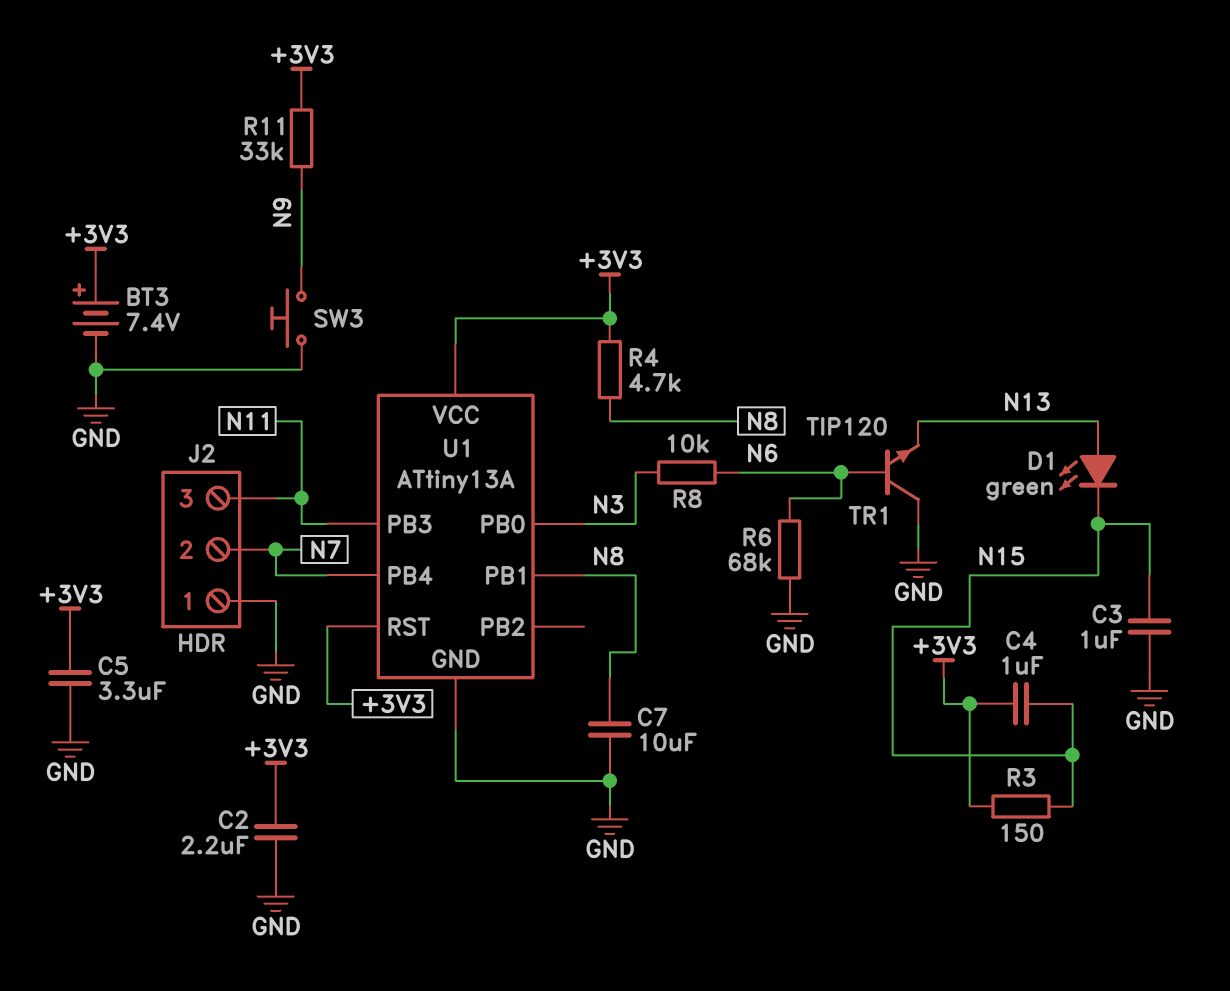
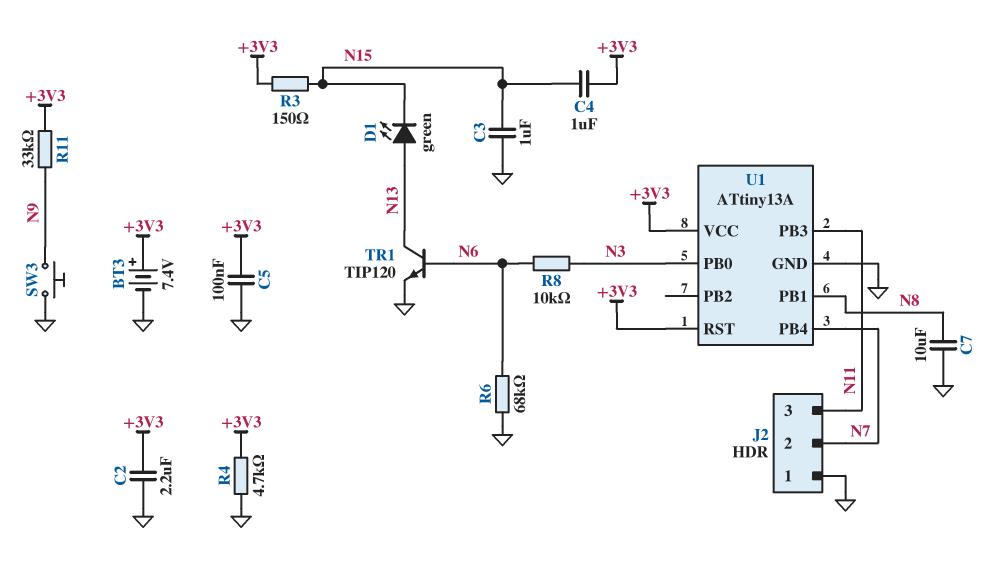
C5: 3.3uF (+3V3, GND) -> 100nF (+3V3, GND)
R4: 4.7k (+3V3, N8) -> 4.7k (+3V3, GND)
TR1: NPN TIP120 (B N6, C GND, E N13) -> NPN TIP120 (B N6, C N13, E GND)

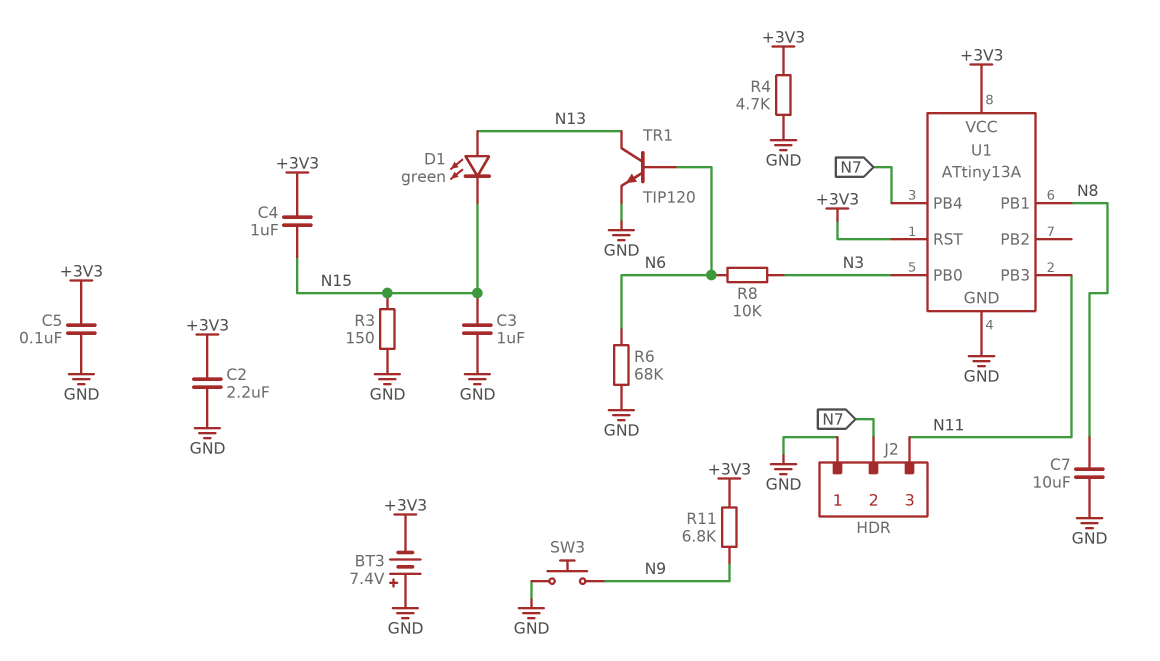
BT3: 7.4V (plus +3V3, minus GND) -> 7.4V (plus GND, minus +3V3)
R3: 150 (+3V3, N15) -> 150 (GND, N15)
R11: 33k (+3V3, N9) -> 6.8k (+3V3, N9)

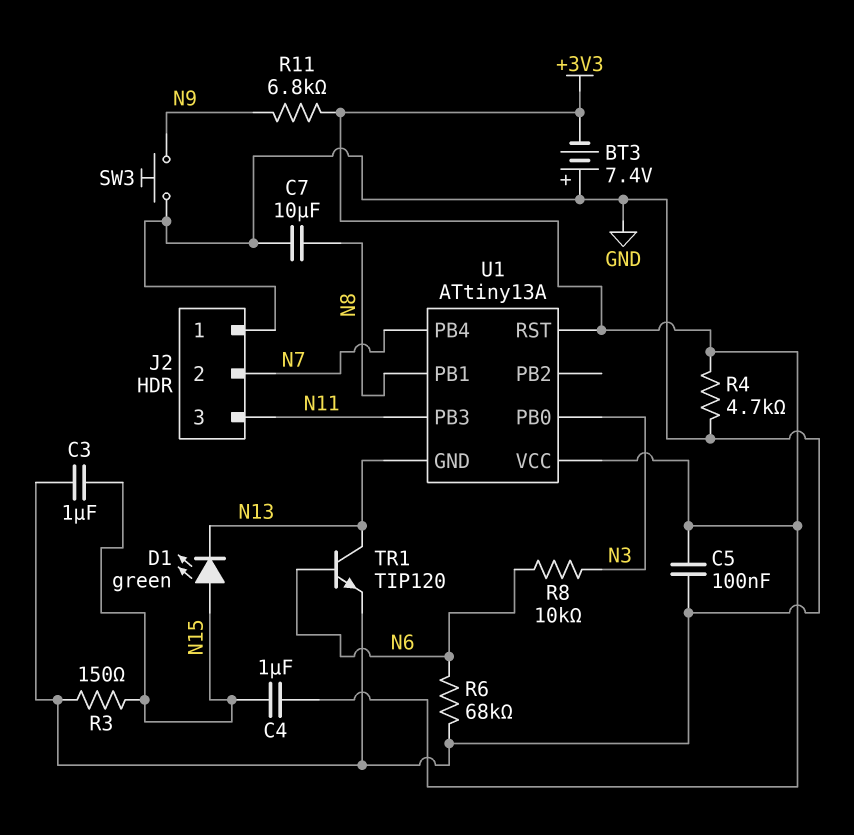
C2: 2.2uF (+3V3, GND) -> none
D1: LED green (A N13, K N15) -> LED green (A N15, K N13)
U1 pin GND: GND -> N13

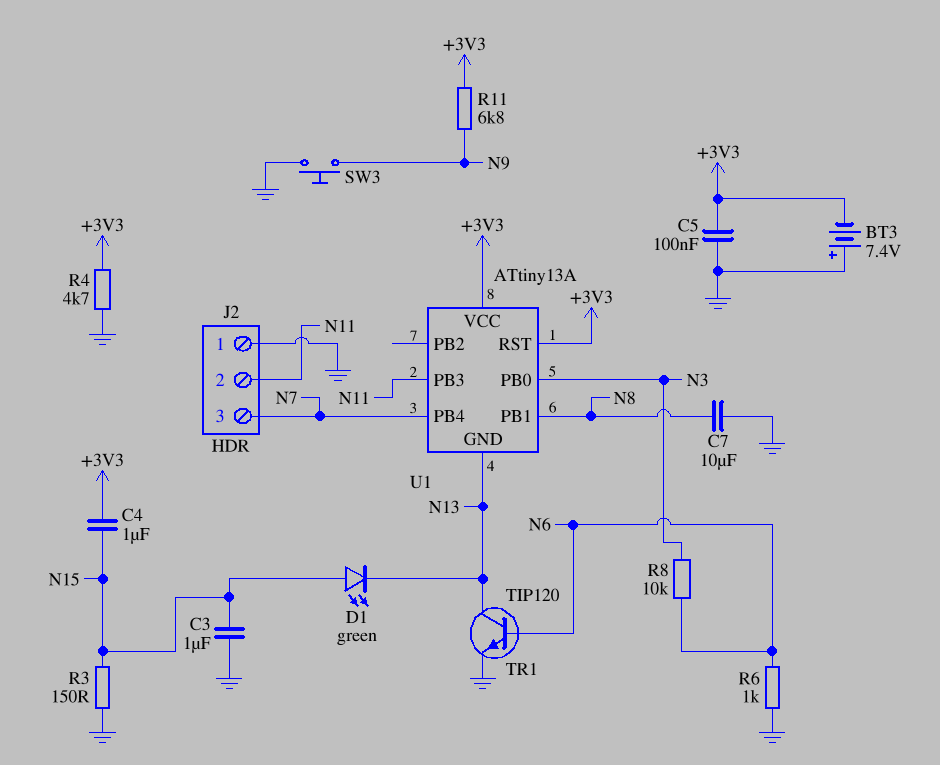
J2 pin 2: N7 -> N11
J2 pin 3: N11 -> N7
R6: 68k (GND, N6) -> 1k (GND, N6)

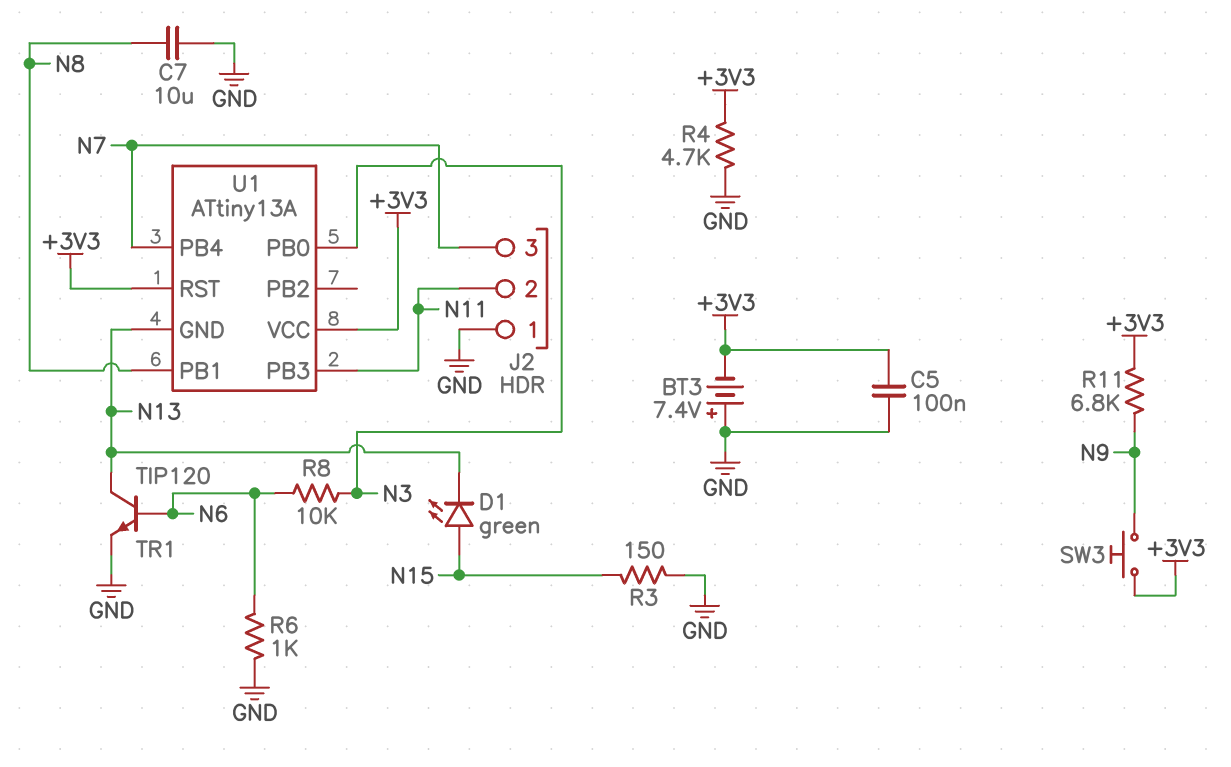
C3: 1uF (GND, N15) -> none
C4: 1uF (+3V3, N15) -> none
SW3: button (GND, N9) -> button (+3V3, N9)

